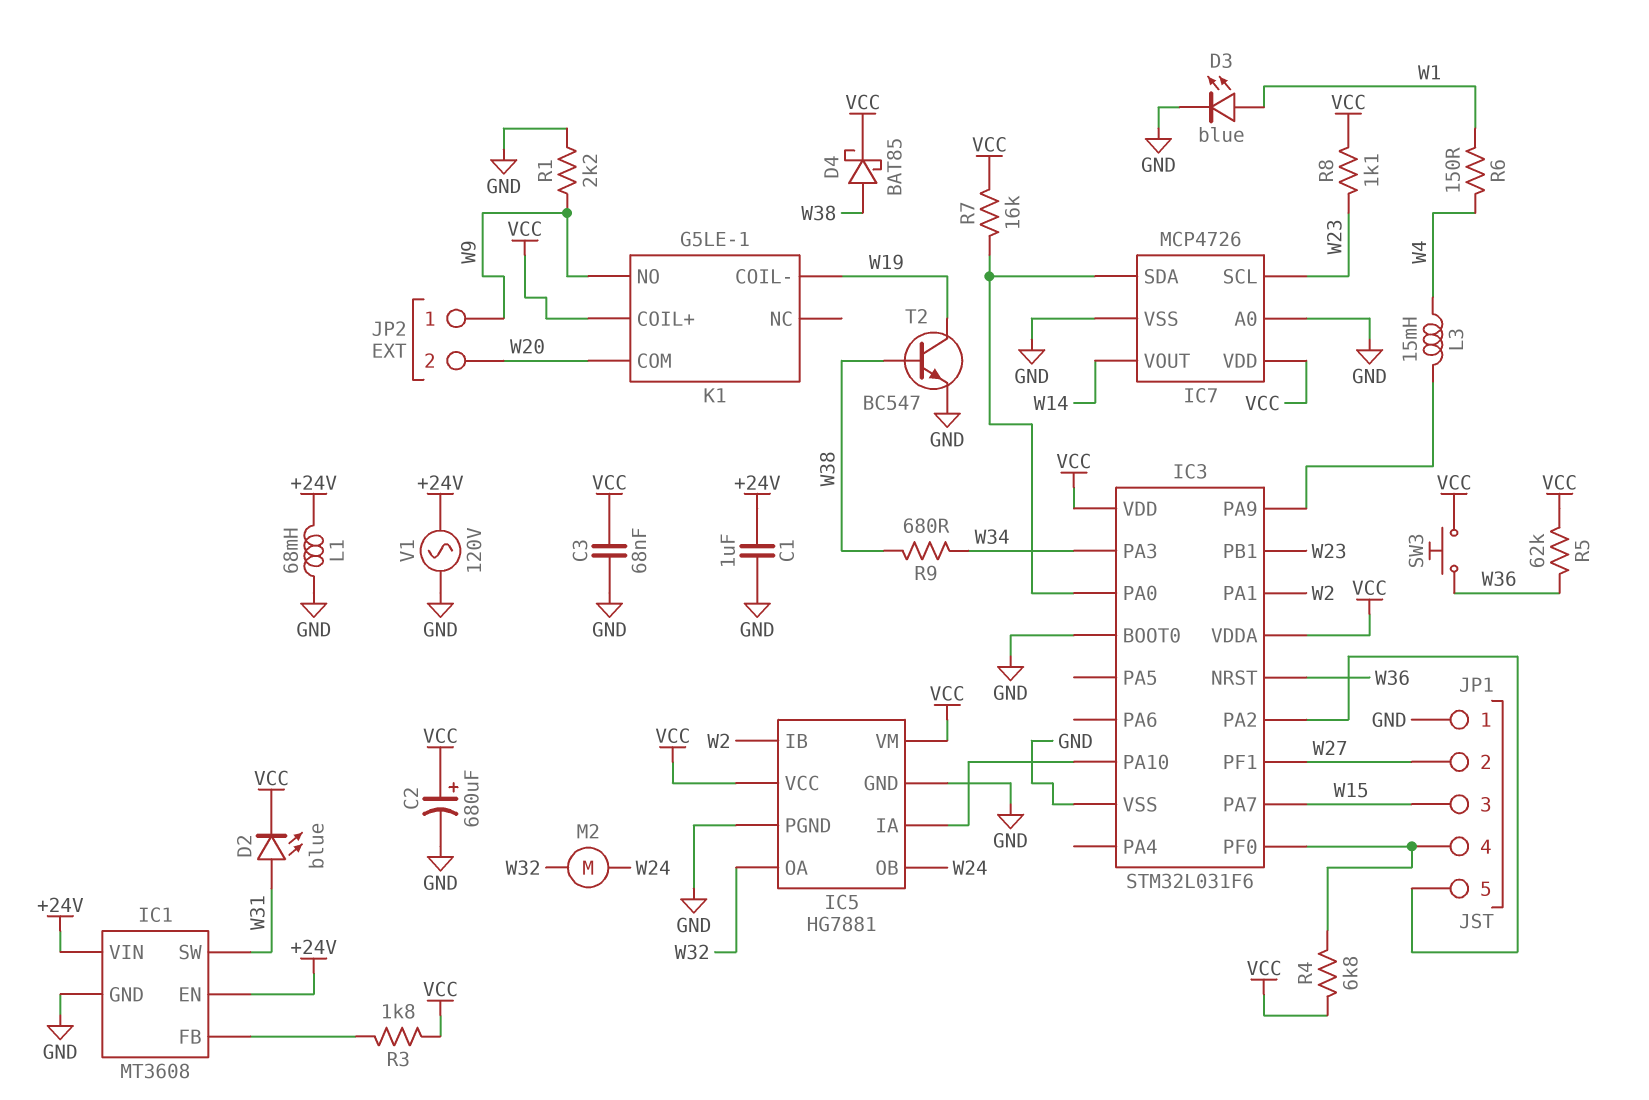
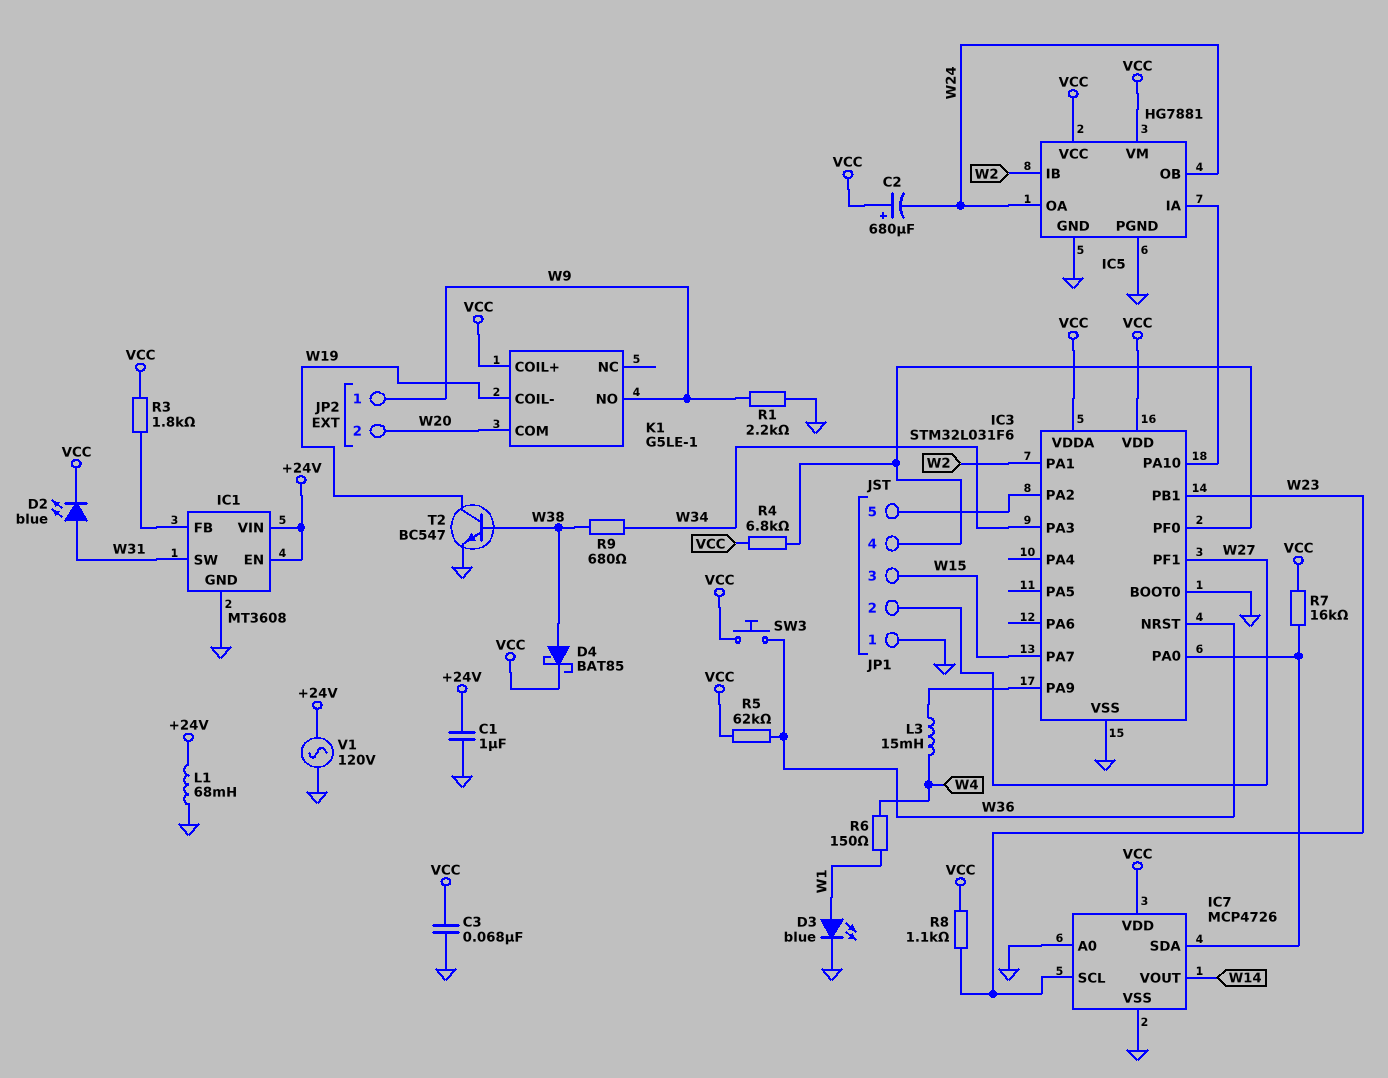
C2: 680uF (plus VCC, minus GND) -> 680uF (plus VCC, minus W24)
IC5 pin OA: W32 -> W24
M2: motor (W24, W32) -> none

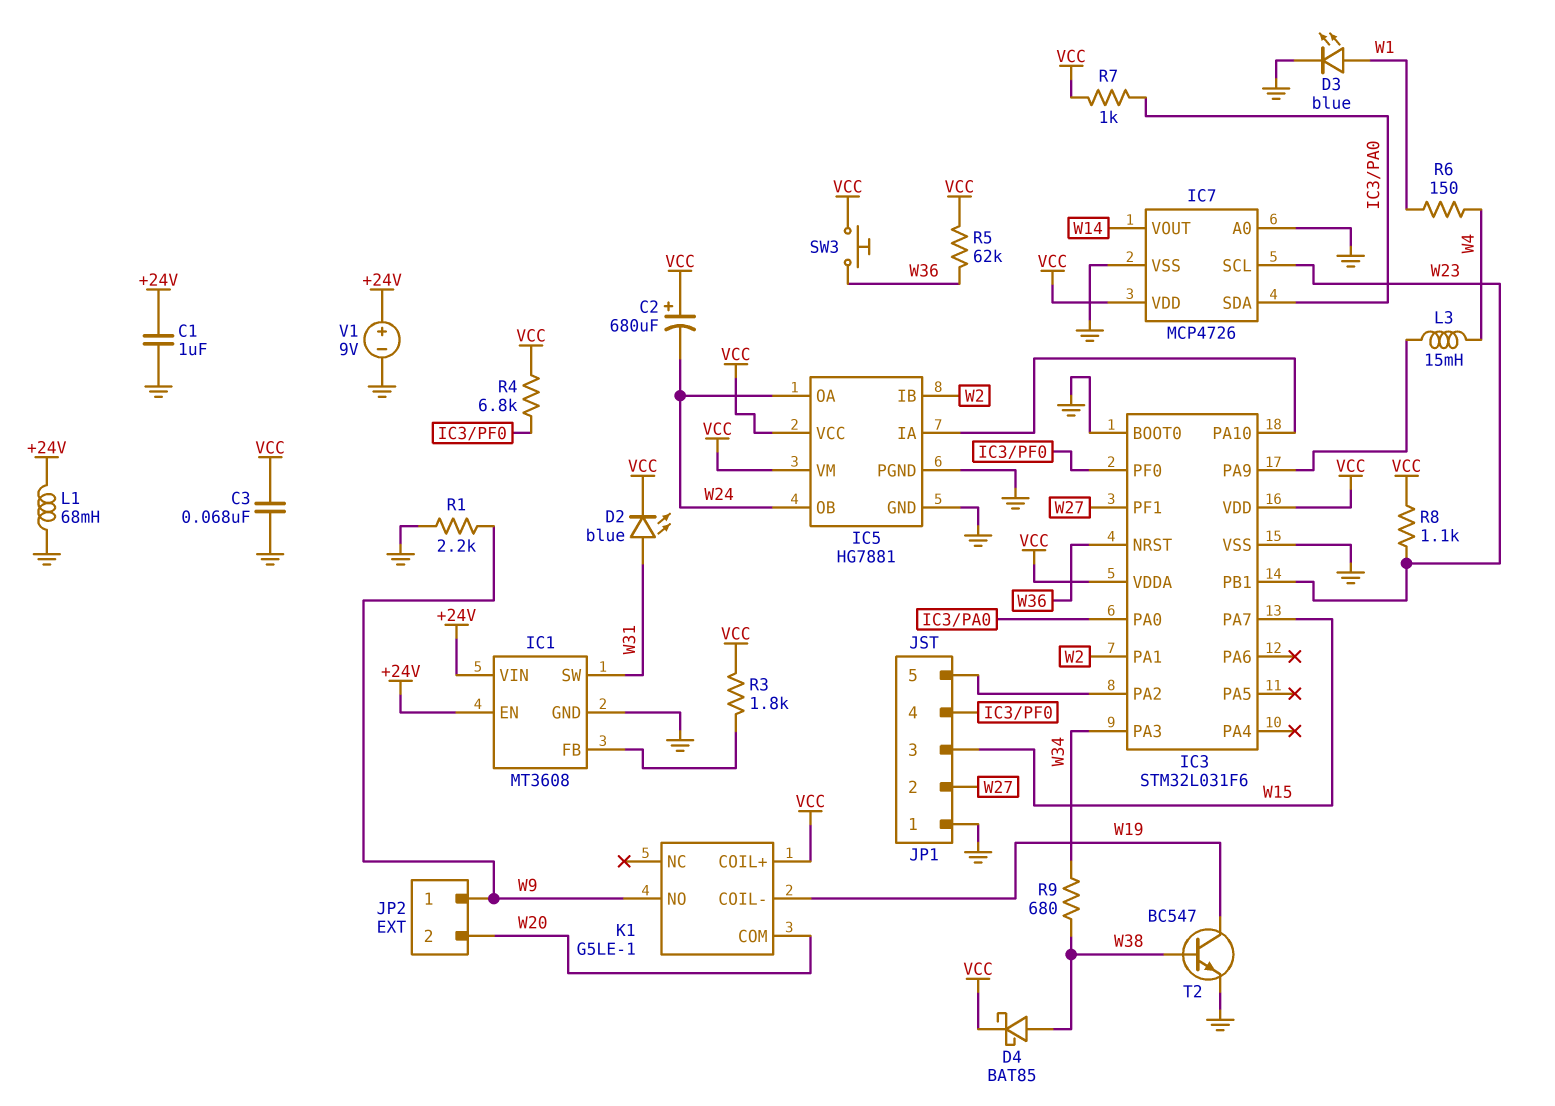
R7: 16k (IC3/PA0, VCC) -> 1k (IC3/PA0, VCC)
V1: AC 120V (+24V, GND) -> 9V (plus +24V, minus GND)

